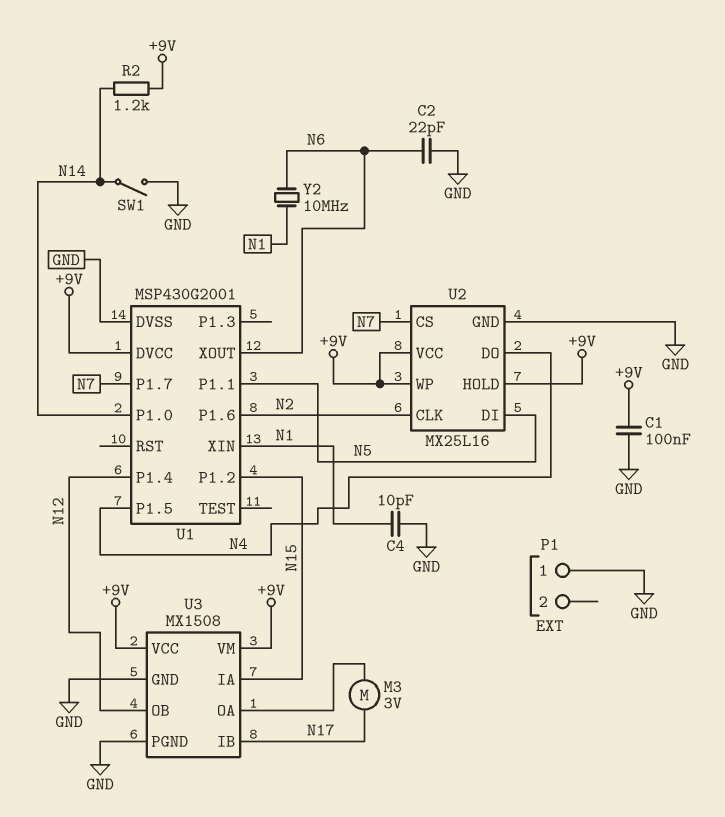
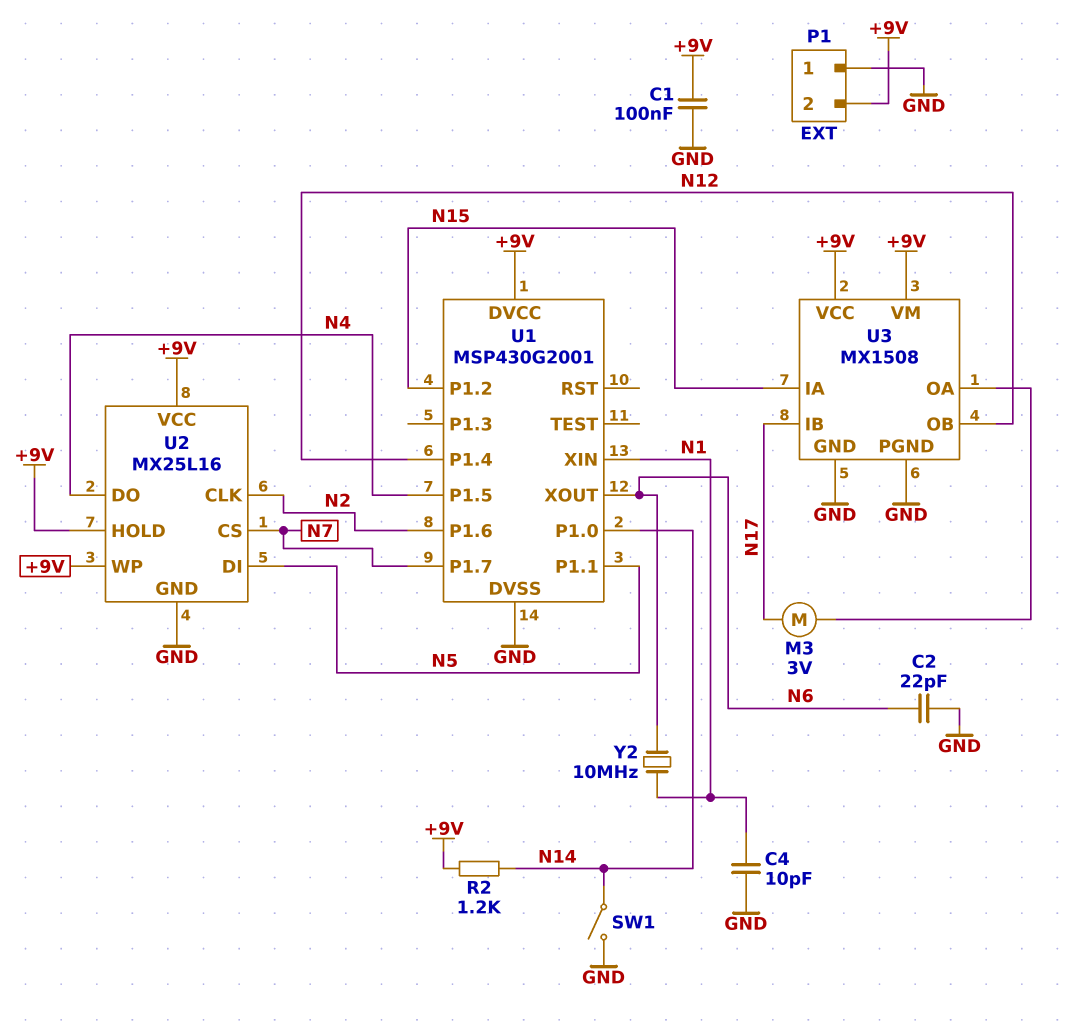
P1 pin 2: none -> +9V

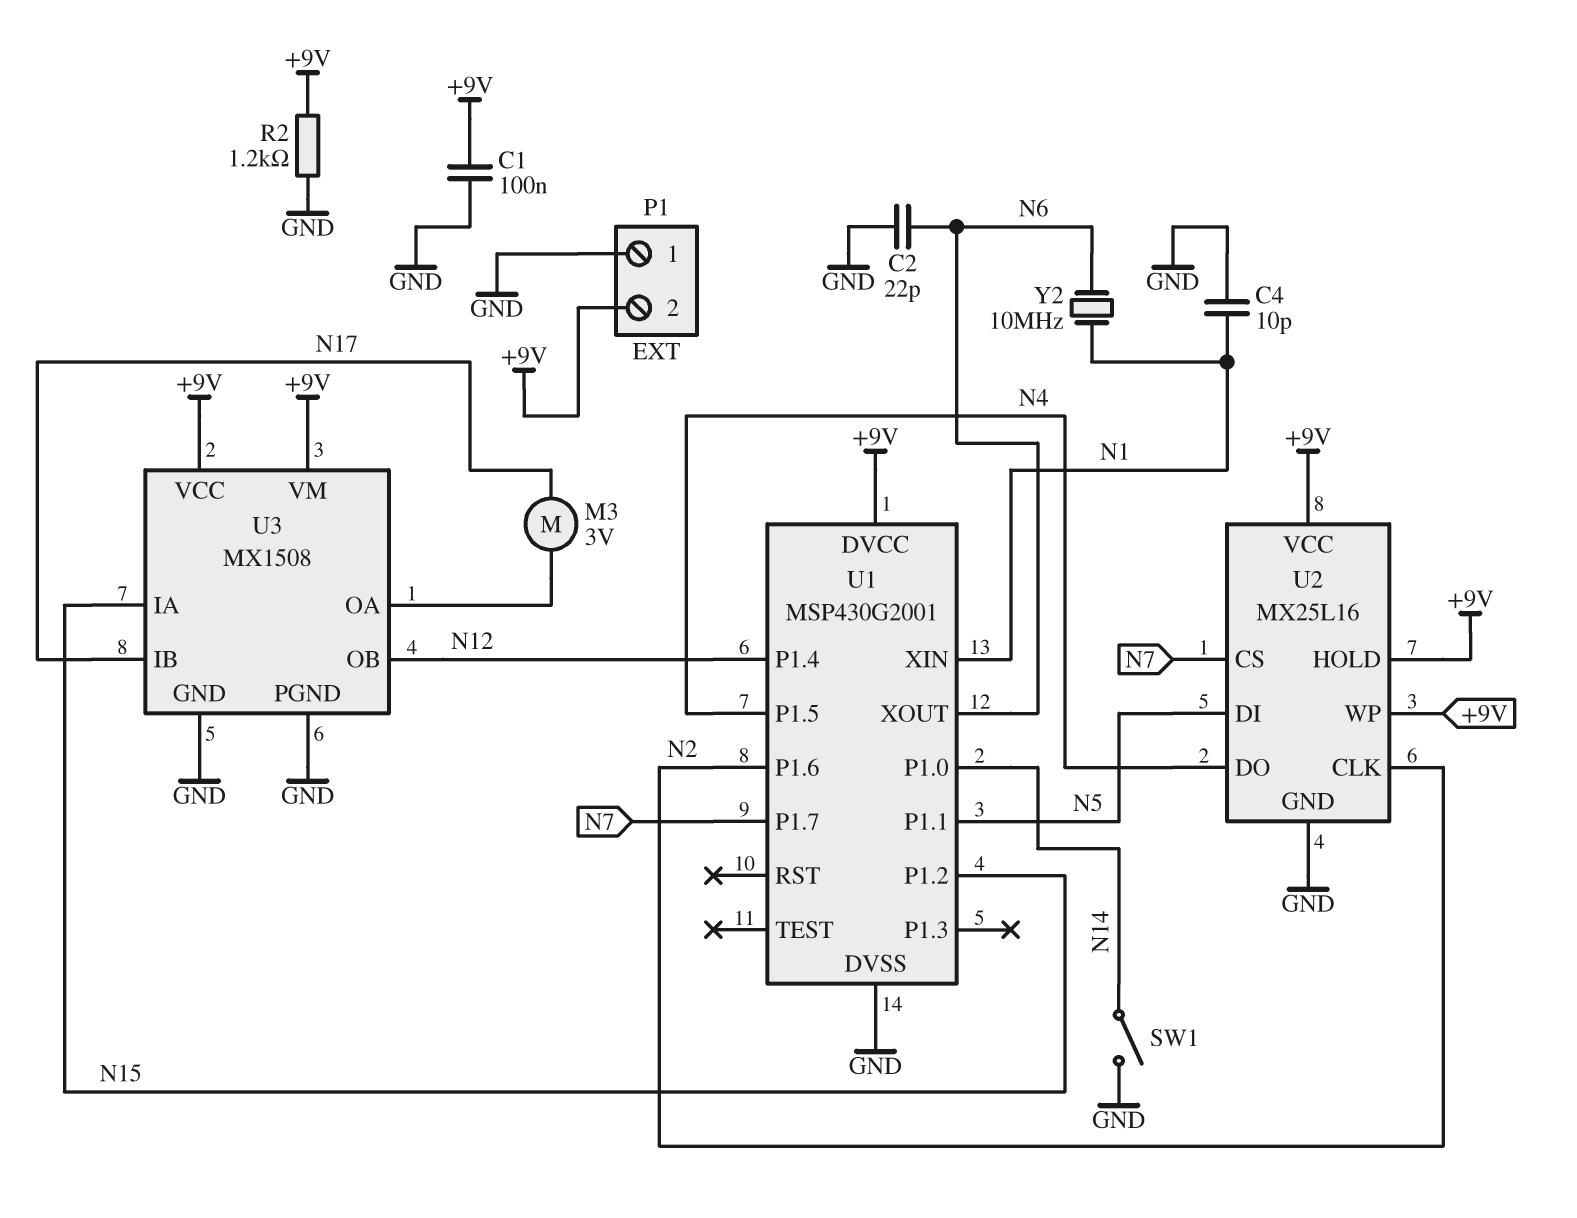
R2: 1.2k (+9V, N14) -> 1.2k (+9V, GND)

